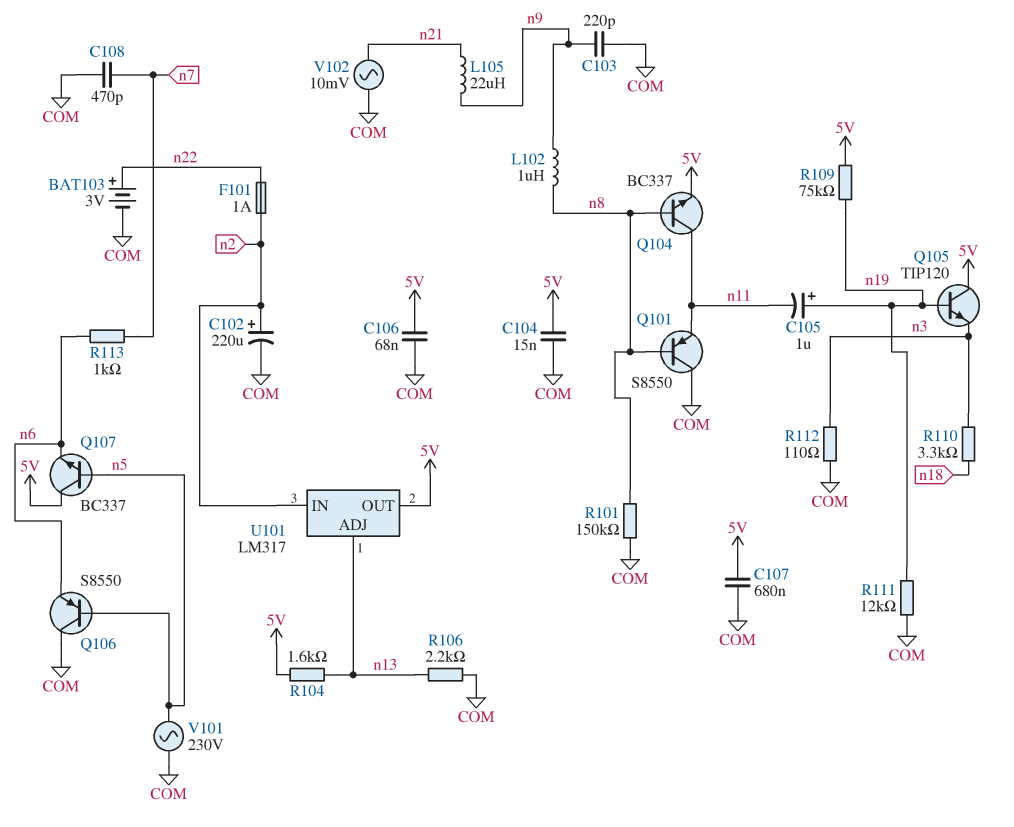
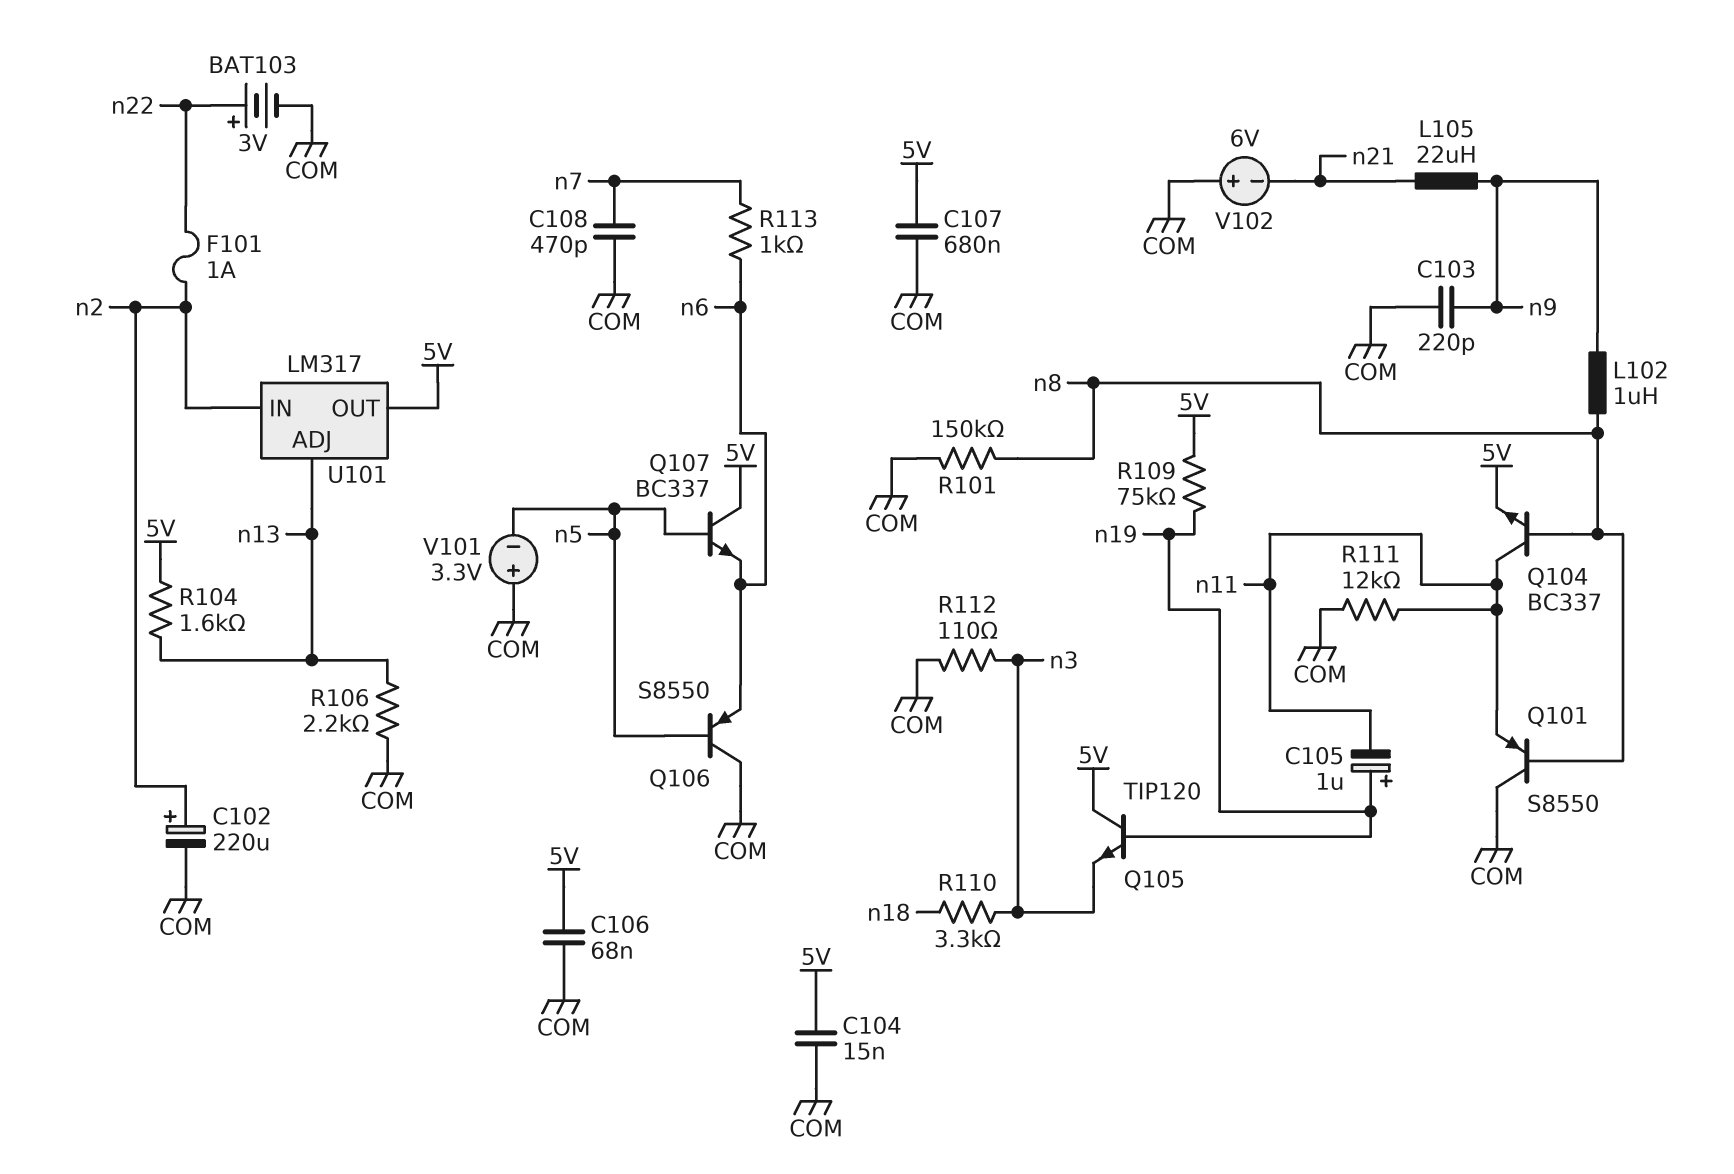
R111: 12k (COM, n19) -> 12k (COM, n11)
V101: AC 230V (COM, n5) -> 3.3V (plus COM, minus n5)
V102: AC 10mV (COM, n21) -> 6V (plus COM, minus n21)

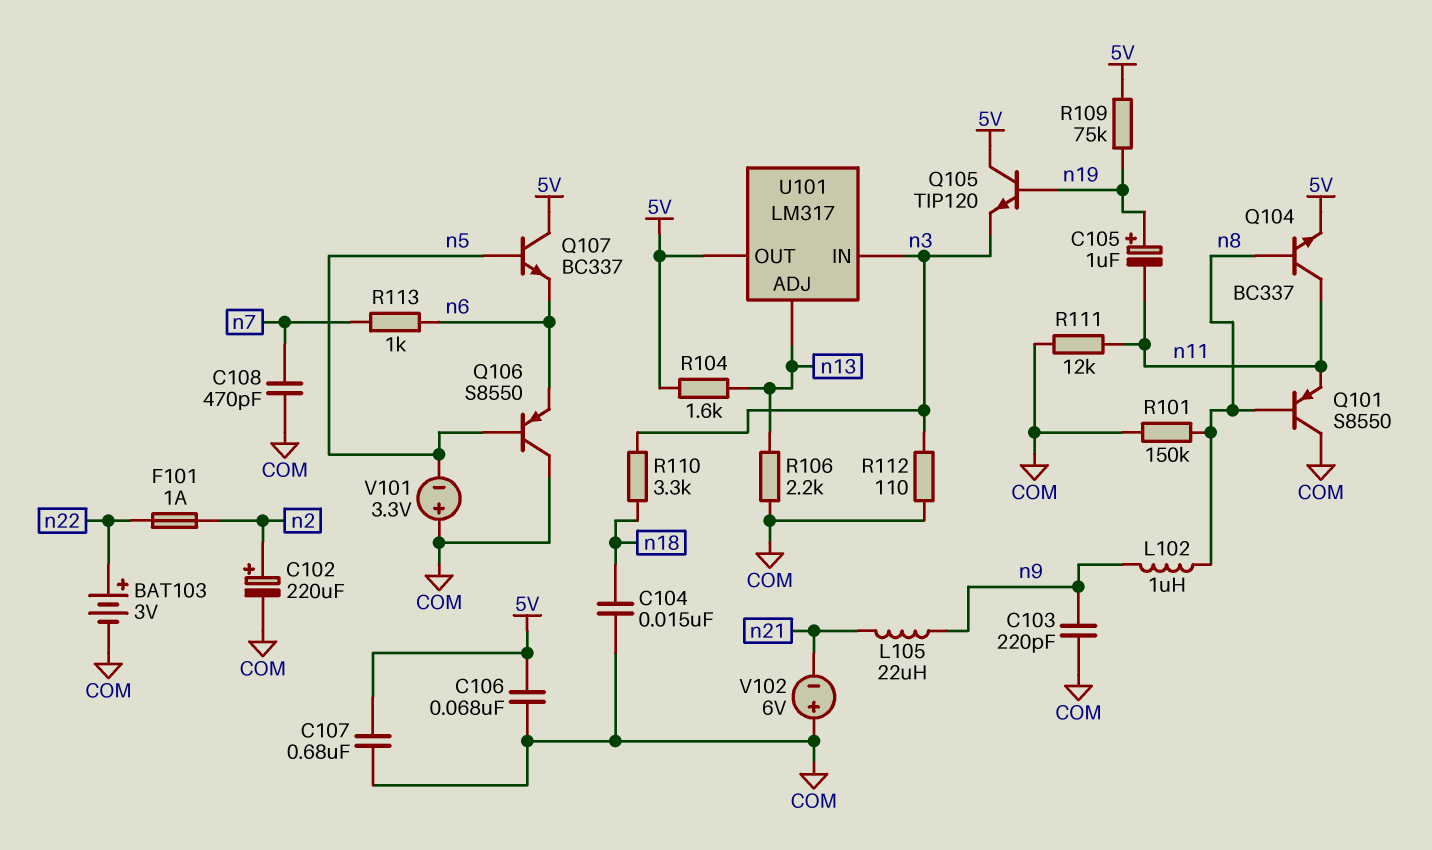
C104: 15nF (5V, COM) -> 15nF (COM, n18)
U101 pin IN: n2 -> n3

